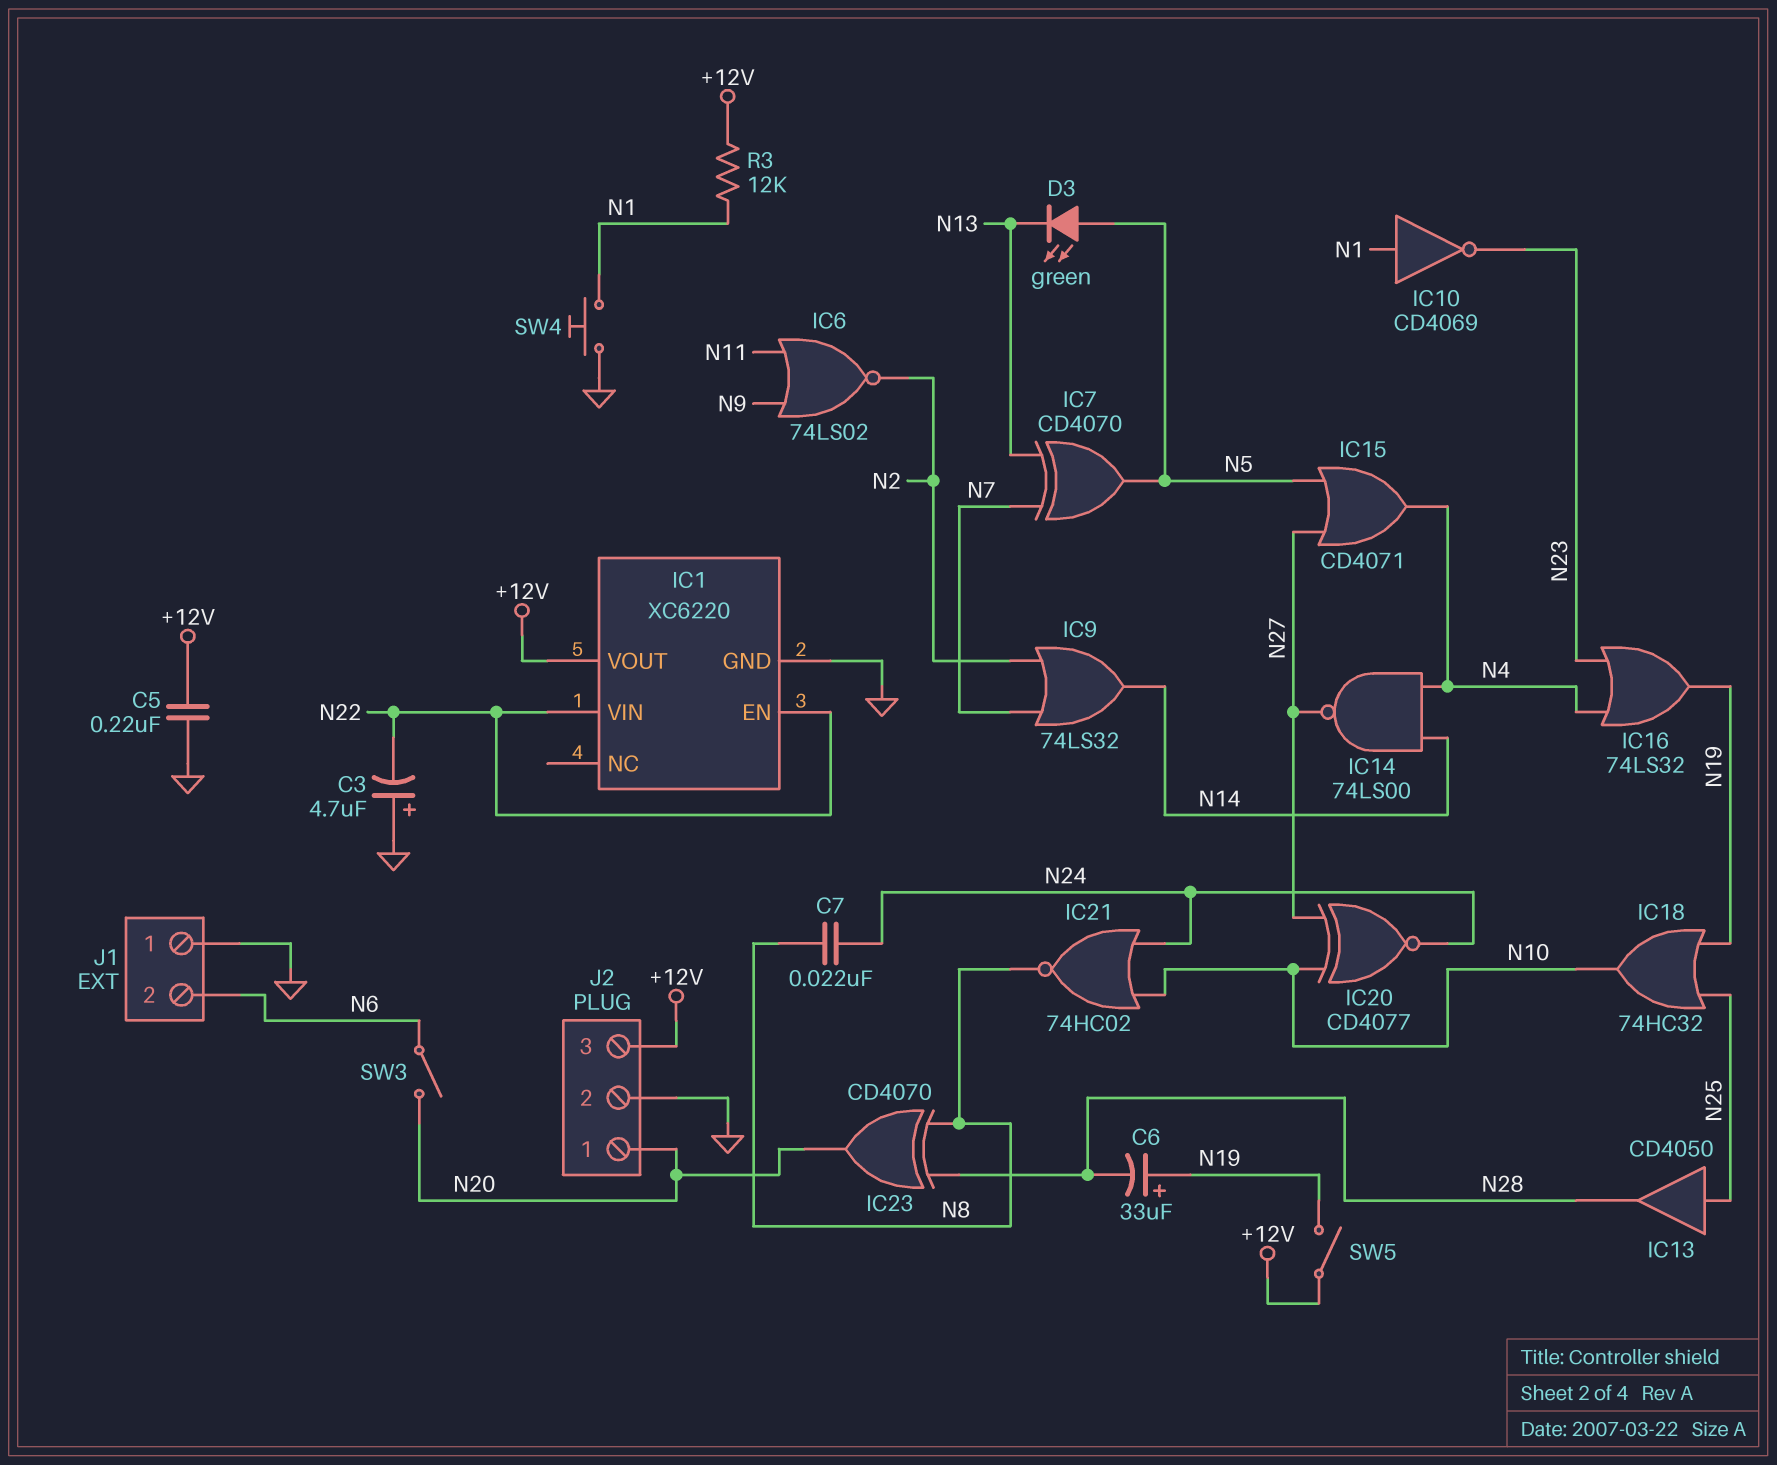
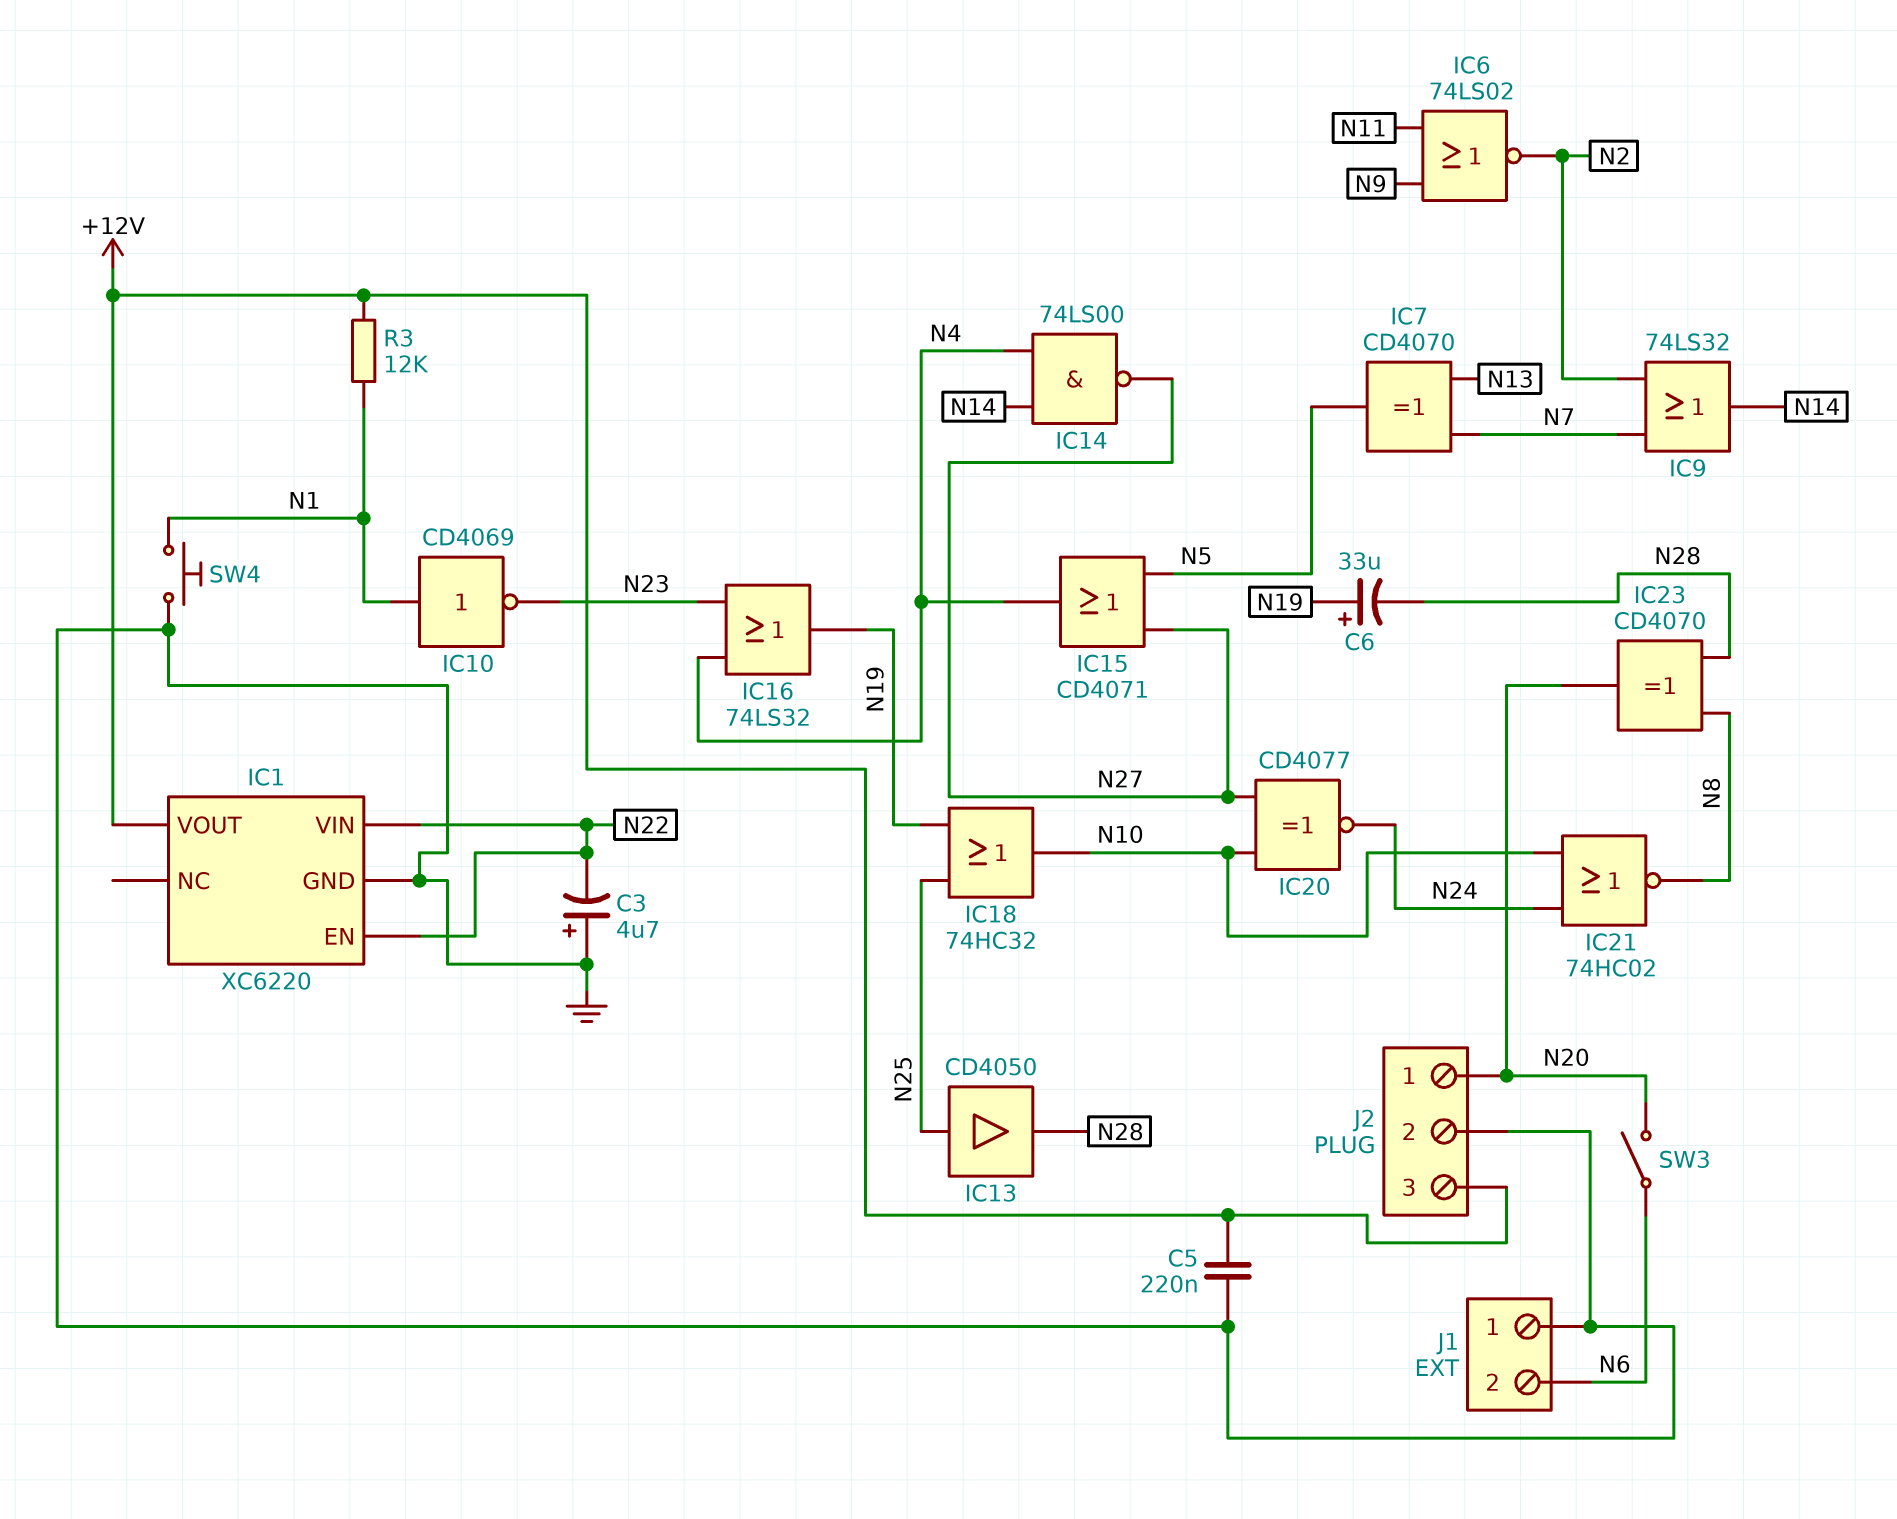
C7: 22nF (N8, N24) -> none
D3: LED green (A N5, K N13) -> none
SW5: switch (+12V, N19) -> none

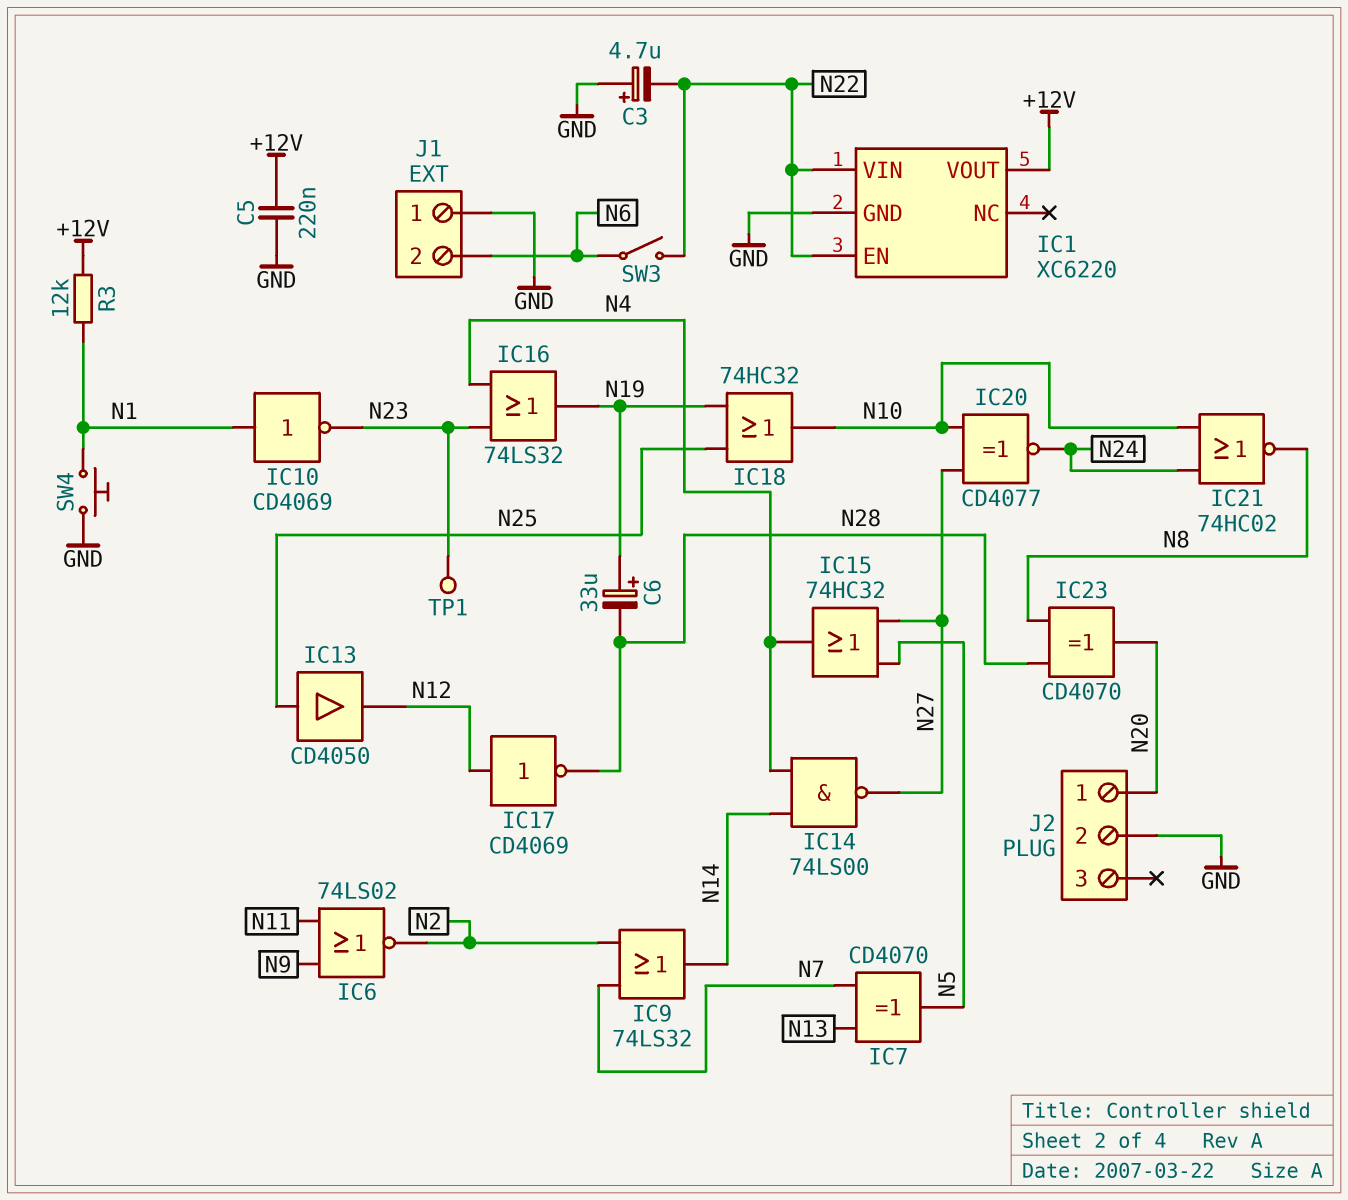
IC13: buffer CD4050 (in N25, out N28) -> buffer CD4050 (in N25, out N12)
IC15: OR CD4071 (in N5, in N27, out N4) -> OR 74HC32 (in N5, in N27, out N4)
IC17: none -> NOT CD4069 (in N12, out N28)
J2 pin 3: +12V -> none
SW3: switch (N6, N20) -> switch (N6, N22)
TP1: none -> test point (N23)

